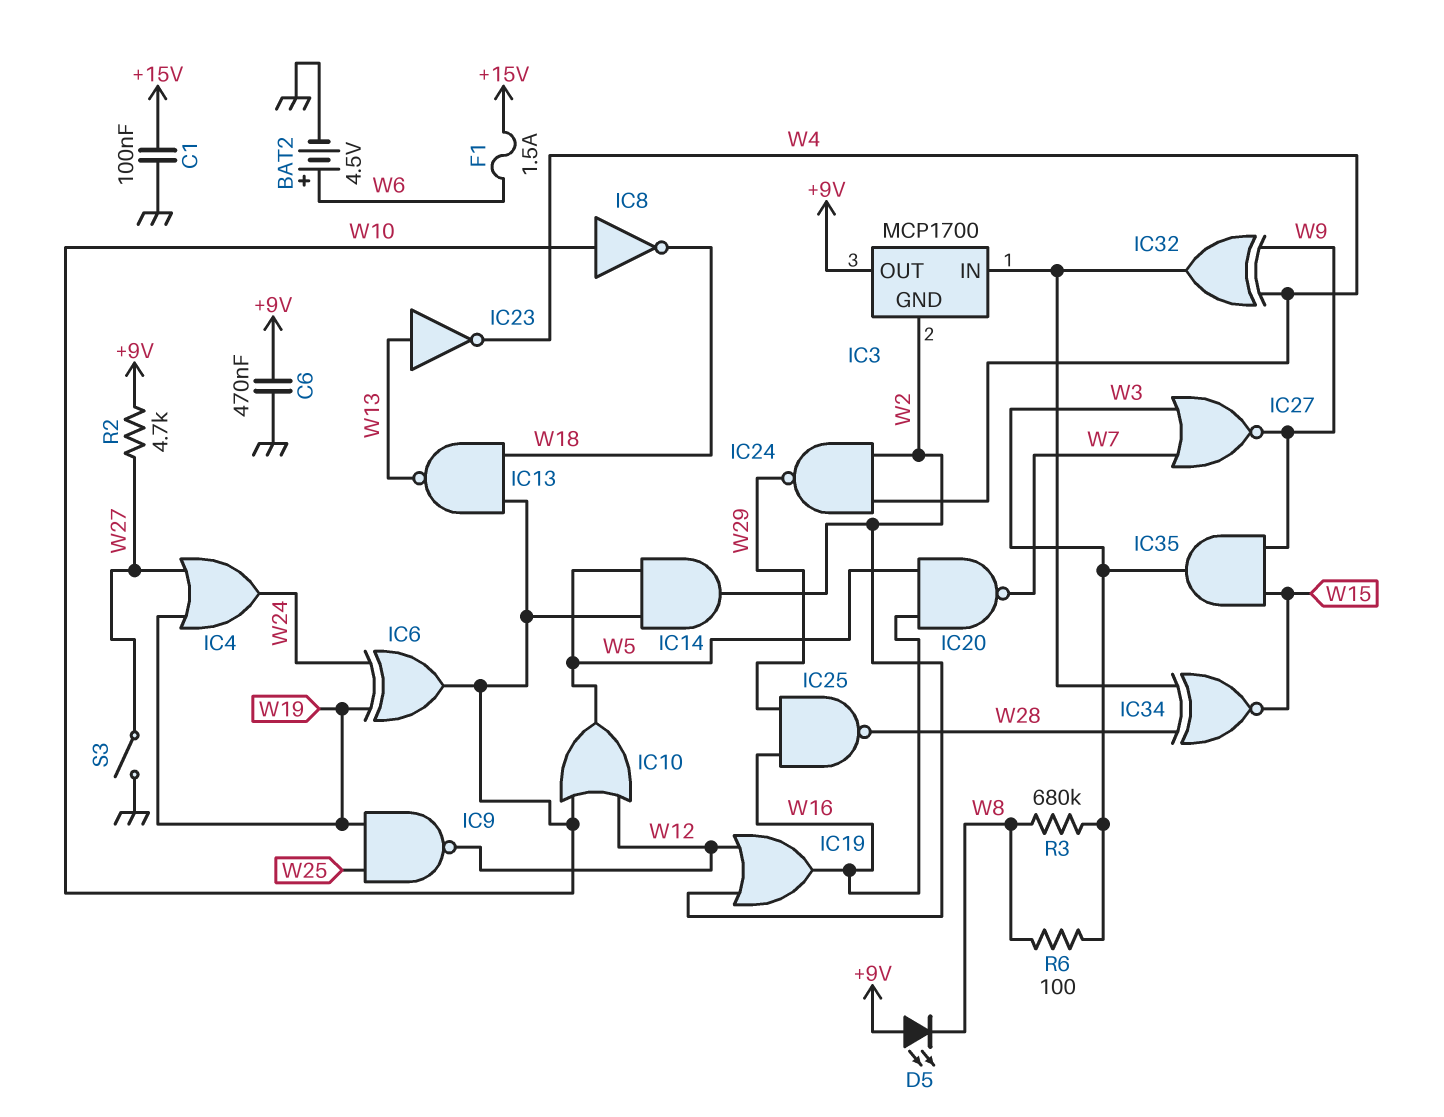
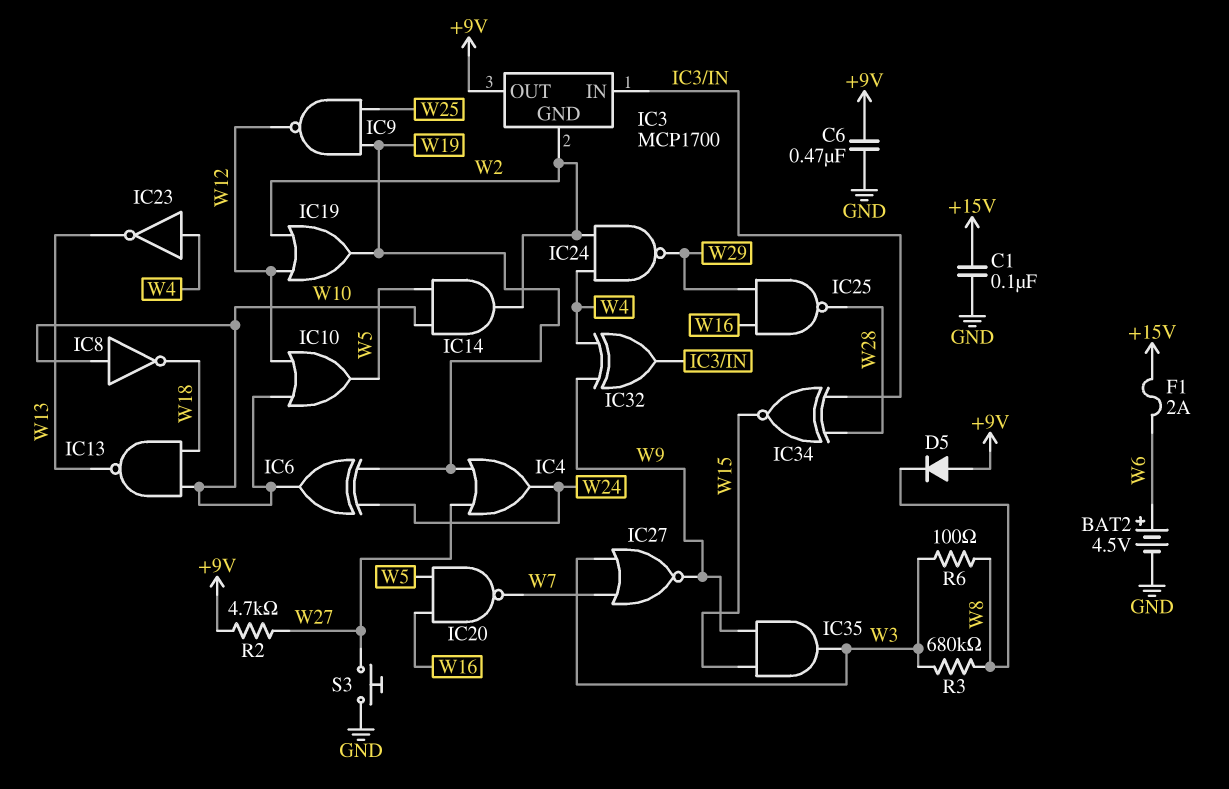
D5: LED (A +9V, K W8) -> diode (A +9V, K W8)
F1: 1.5A (+15V, W6) -> 2A (+15V, W6)
IC19: OR (in W2, in W12, out W16) -> OR (in W2, in W12, out W19)
IC23: NOT (in W13, out W4) -> NOT (in W4, out W13)
S3: switch (GND, W27) -> button (GND, W27)

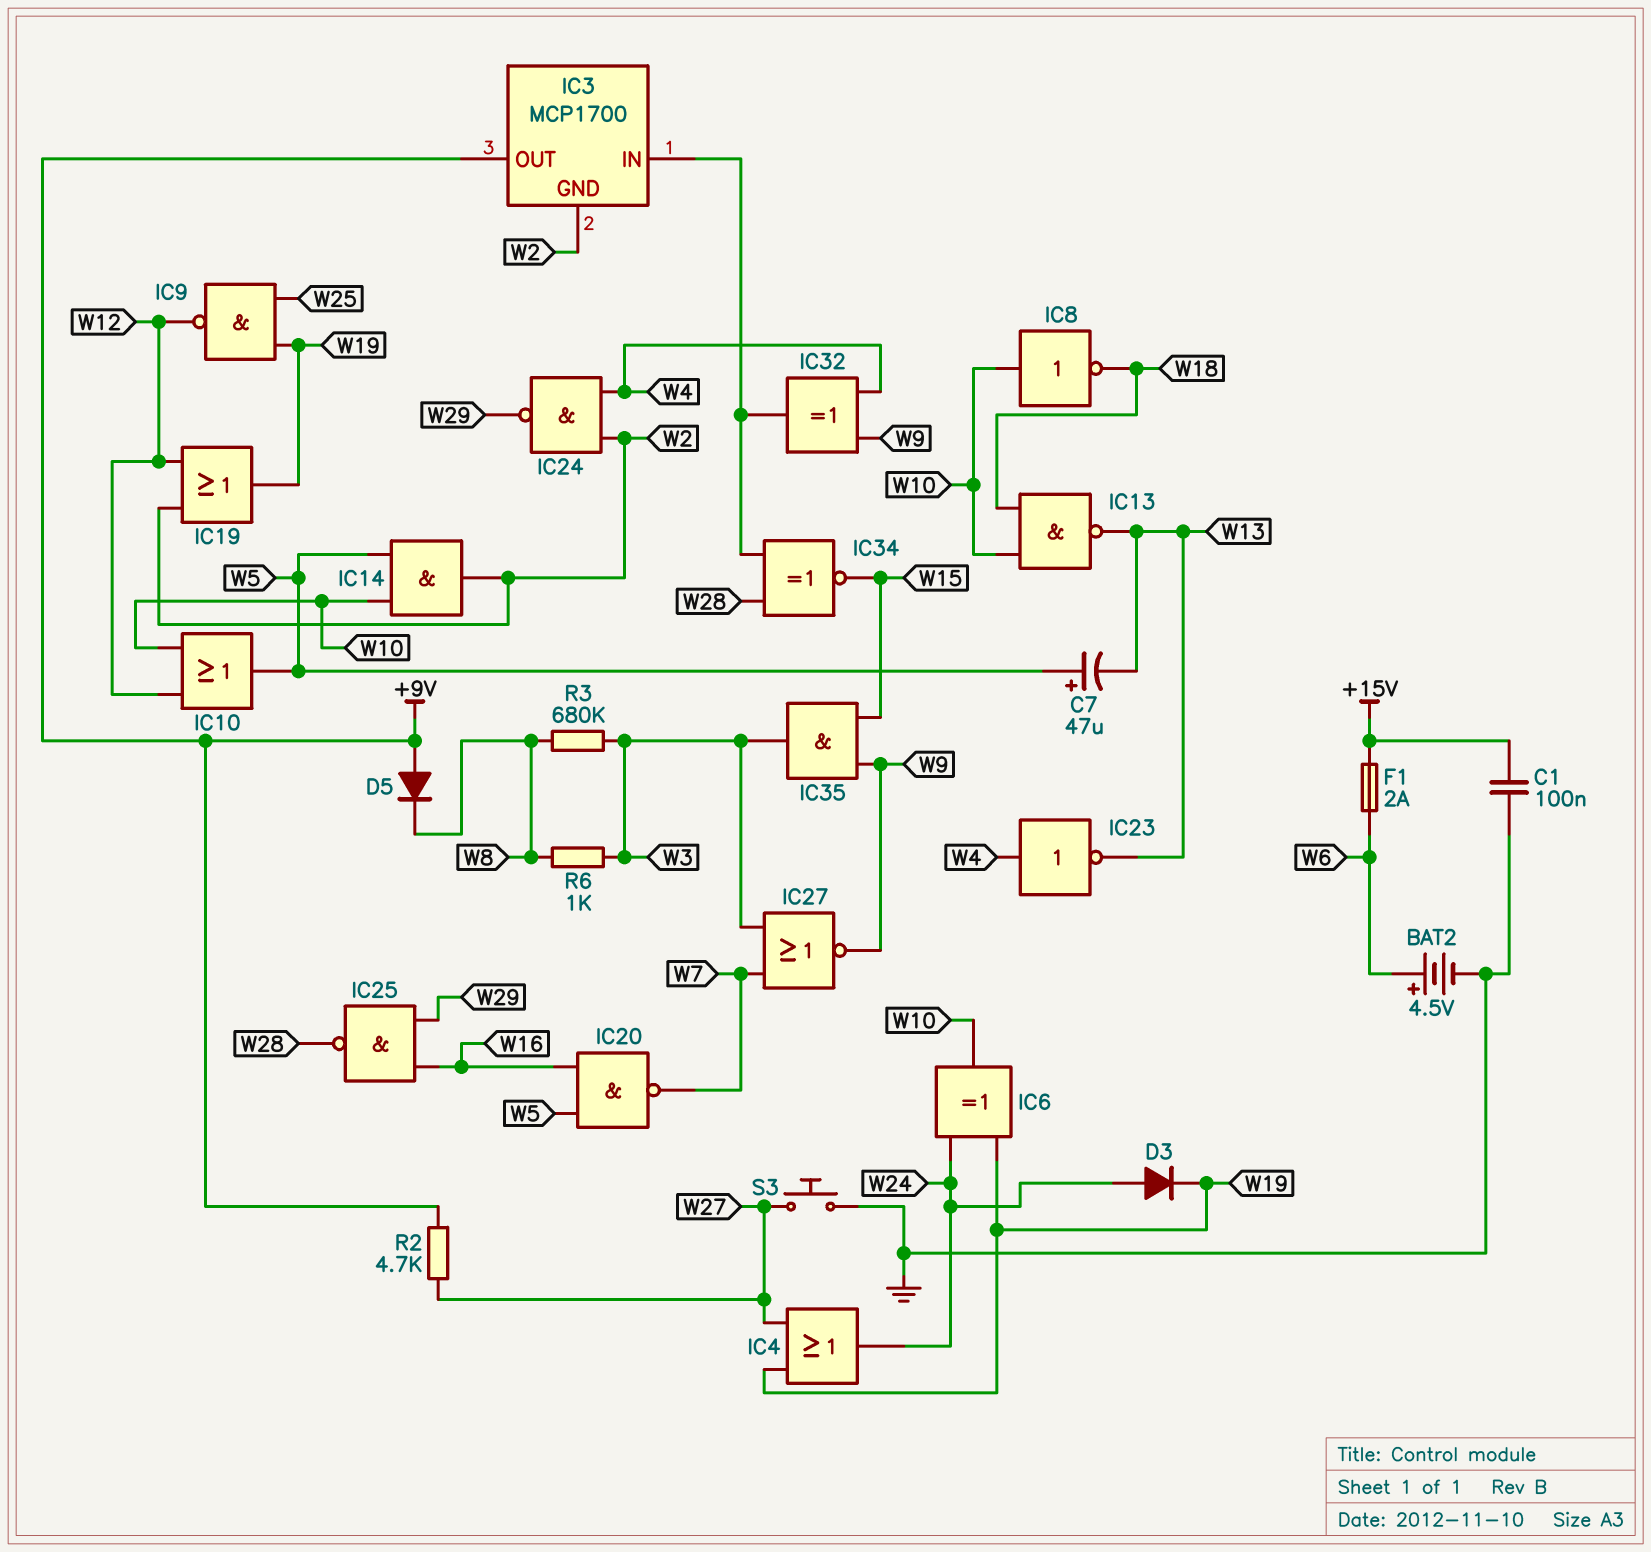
C6: 470nF (+9V, GND) -> none
C7: none -> 47uF (plus W5, minus W13)
D3: none -> diode (A W24, K W19)
R6: 100 (W3, W8) -> 1k (W3, W8)

